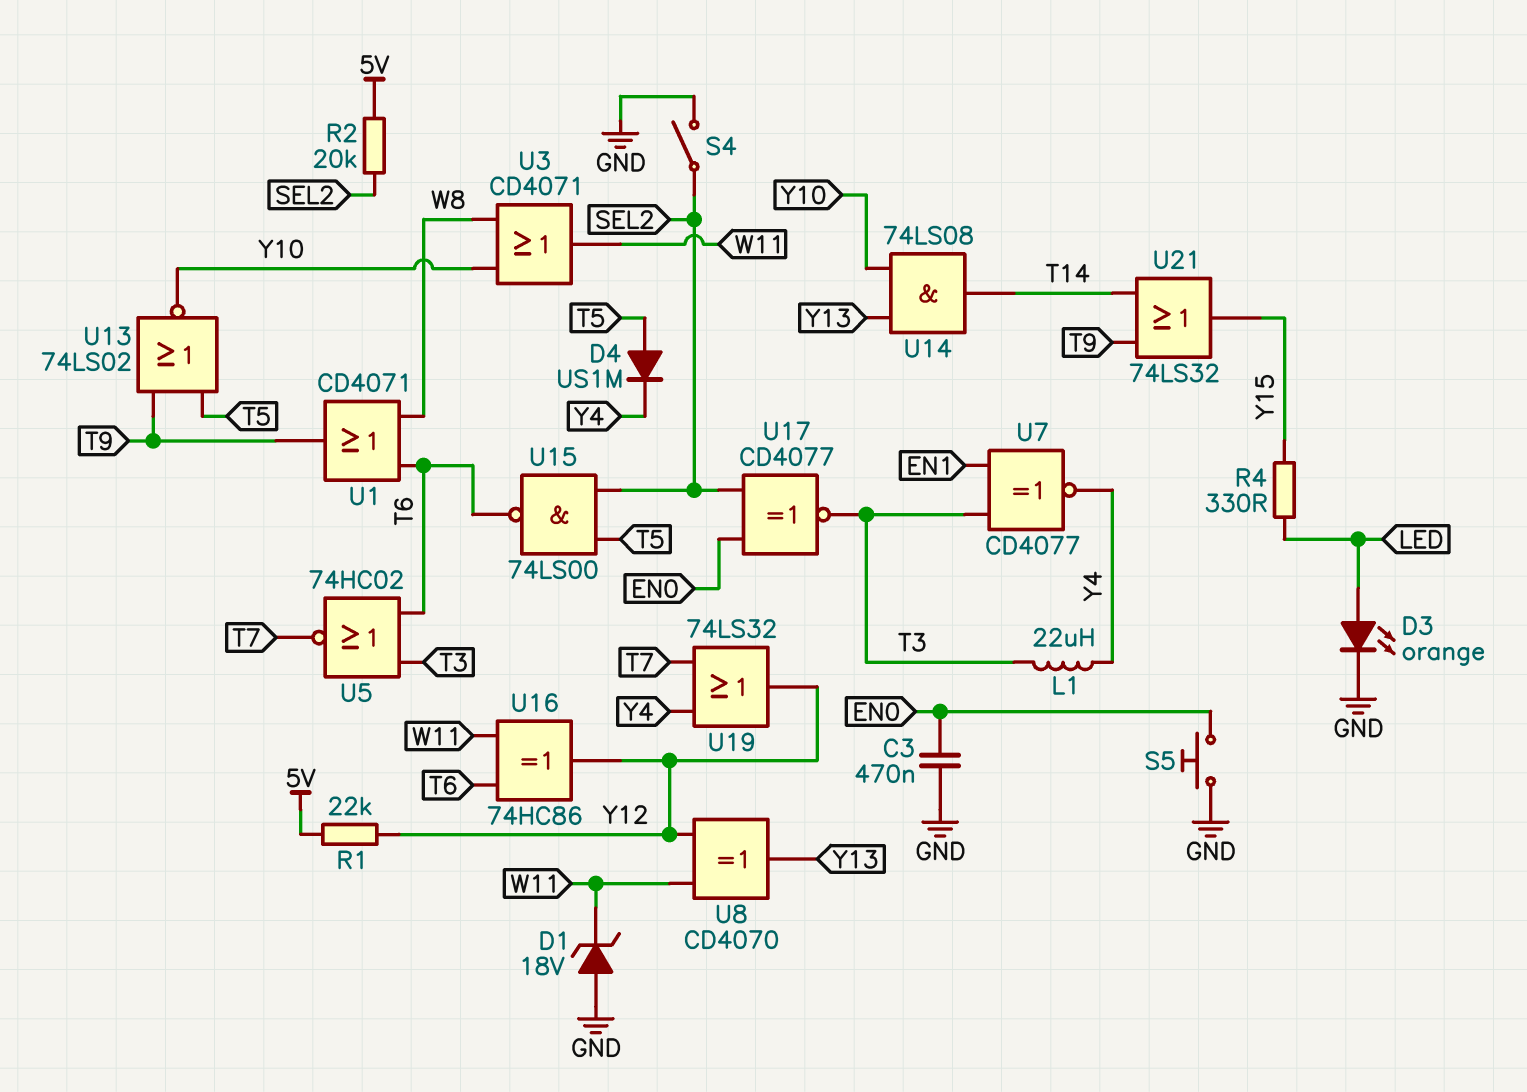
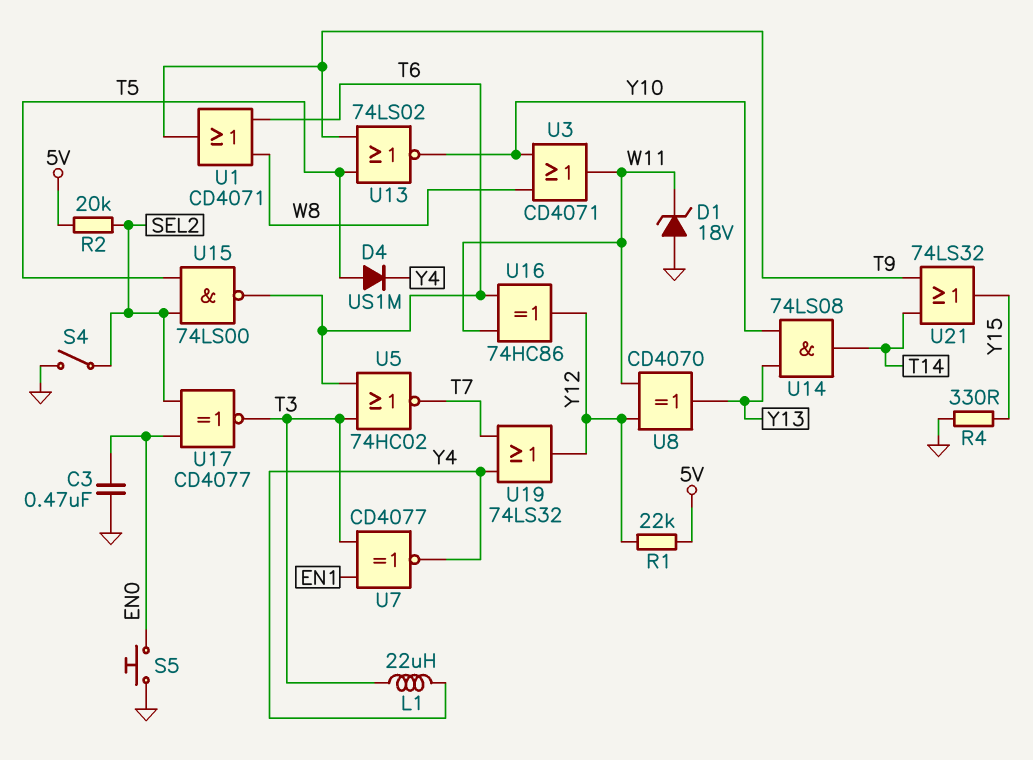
D3: LED orange (A LED, K GND) -> none
R4: 330 (LED, Y15) -> 330 (GND, Y15)

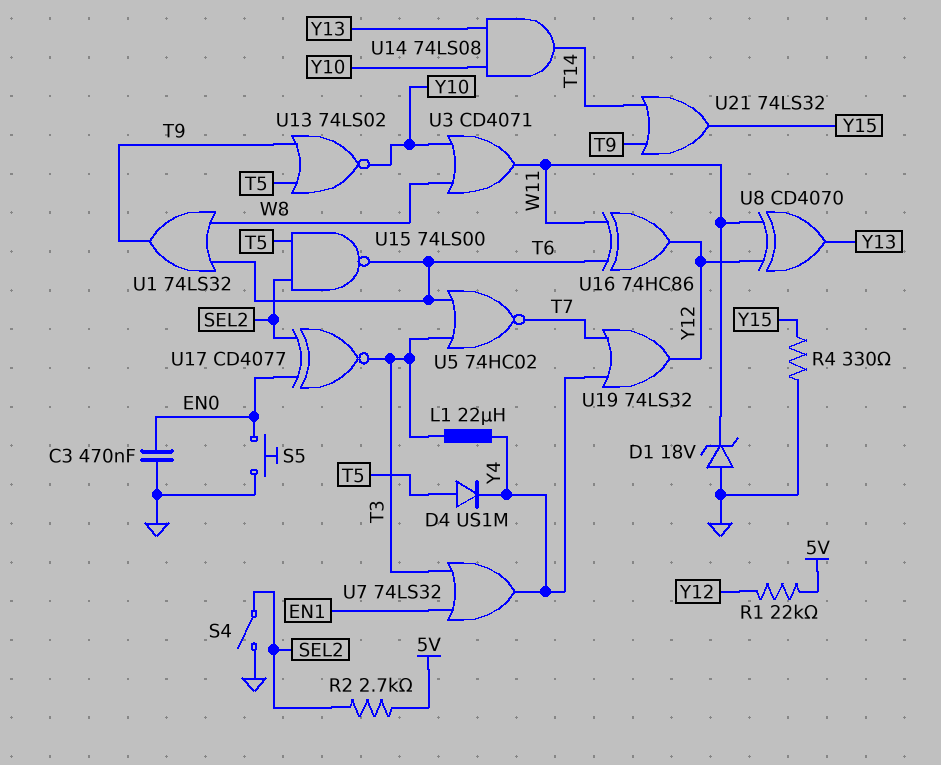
R2: 20k (5V, SEL2) -> 2.7k (5V, SEL2)
U1: OR CD4071 (in T6, in W8, out T9) -> OR 74LS32 (in T6, in W8, out T9)
U7: XNOR CD4077 (in EN1, in T3, out Y4) -> OR 74LS32 (in EN1, in T3, out Y4)

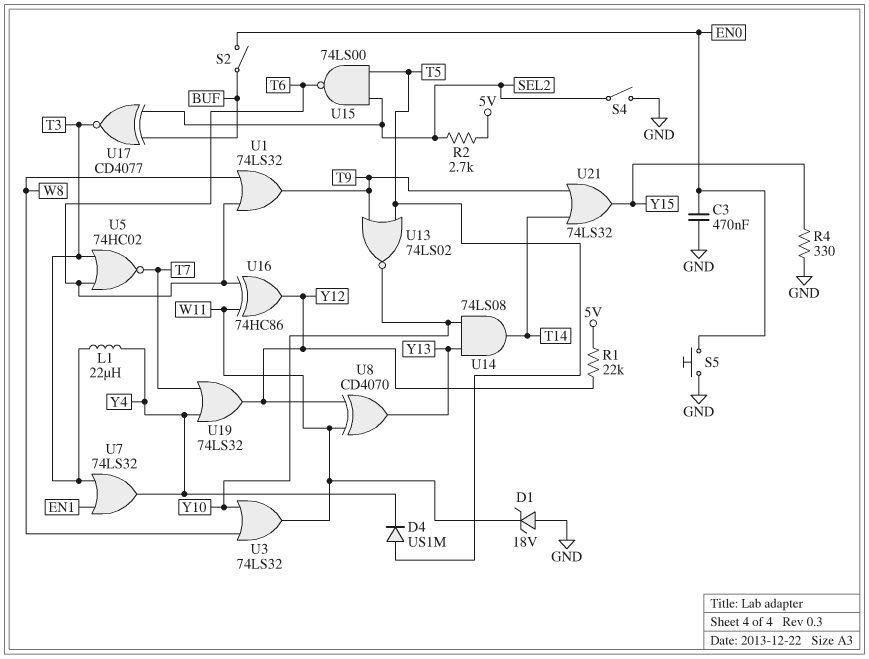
S2: none -> switch (BUF, EN0)
U3: OR CD4071 (in W8, in Y10, out W11) -> OR 74LS32 (in W8, in Y10, out W11)
U17: XNOR CD4077 (in EN0, in SEL2, out T3) -> XNOR CD4077 (in BUF, in SEL2, out T3)

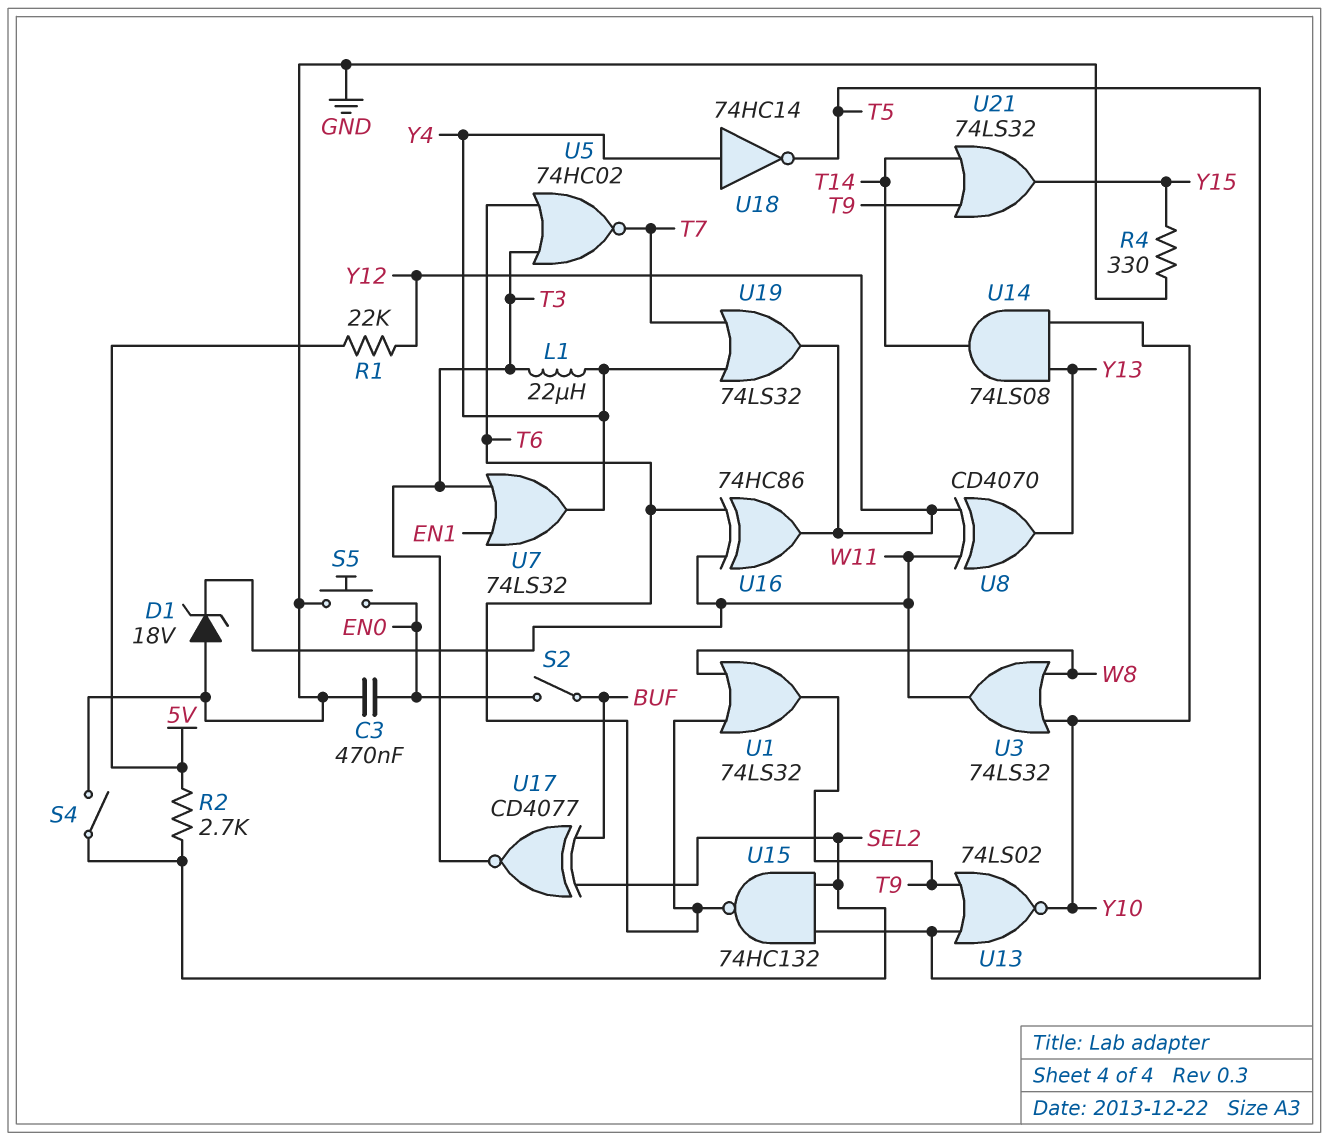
D4: diode US1M (A T5, K Y4) -> none
U15: NAND 74LS00 (in SEL2, in T5, out T6) -> NAND 74HC132 (in SEL2, in T5, out T6)
U18: none -> NOT 74HC14 (in Y4, out T5)

